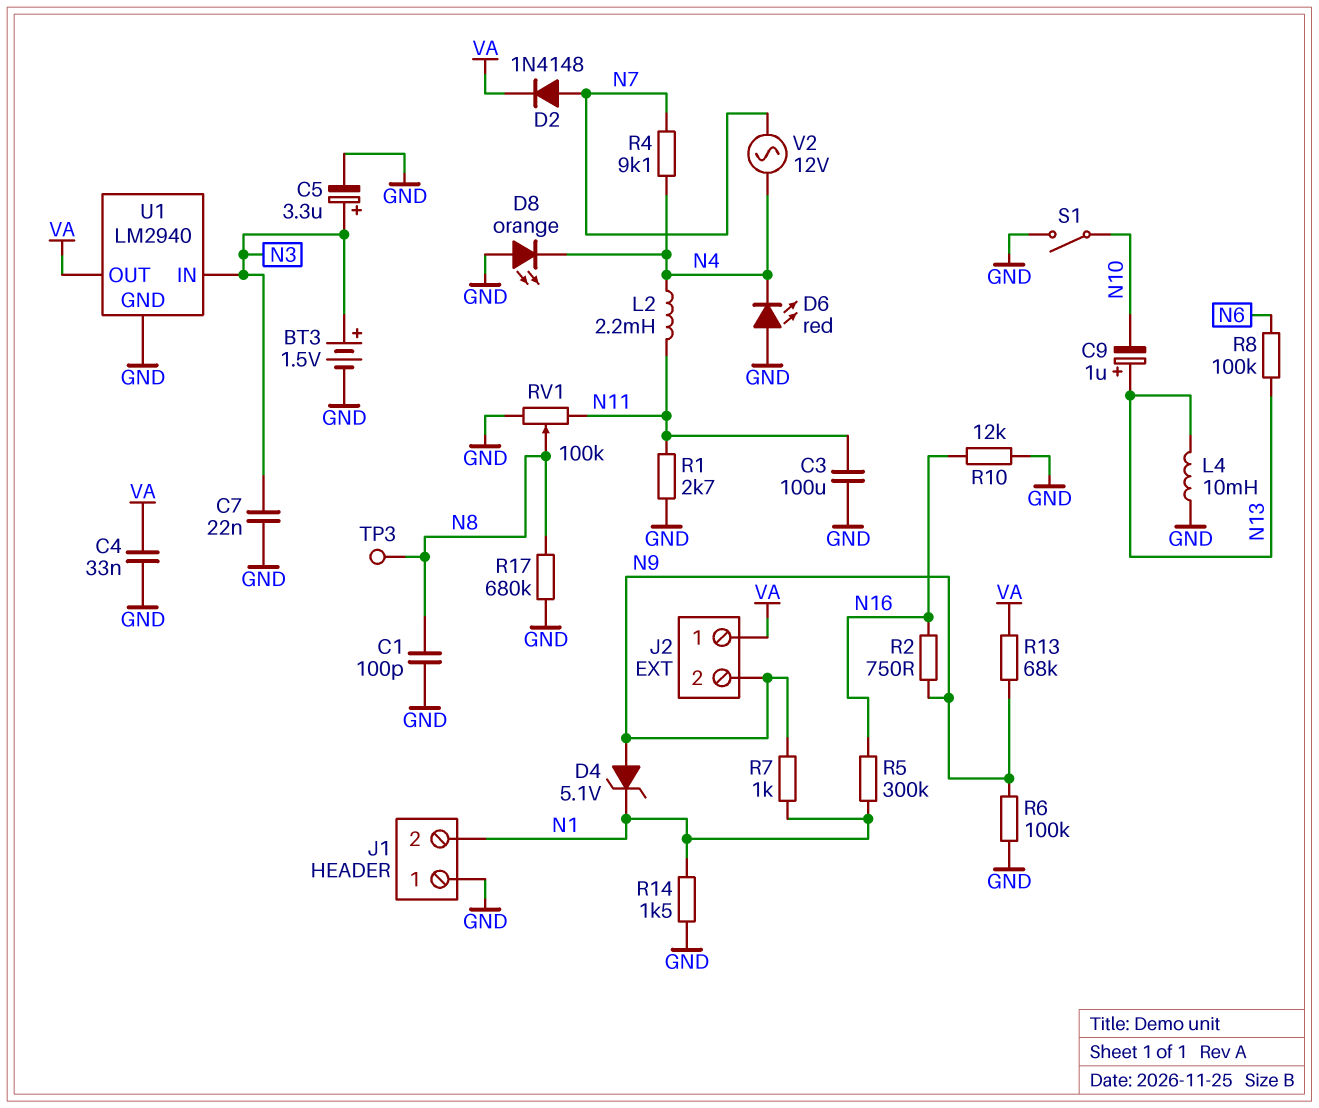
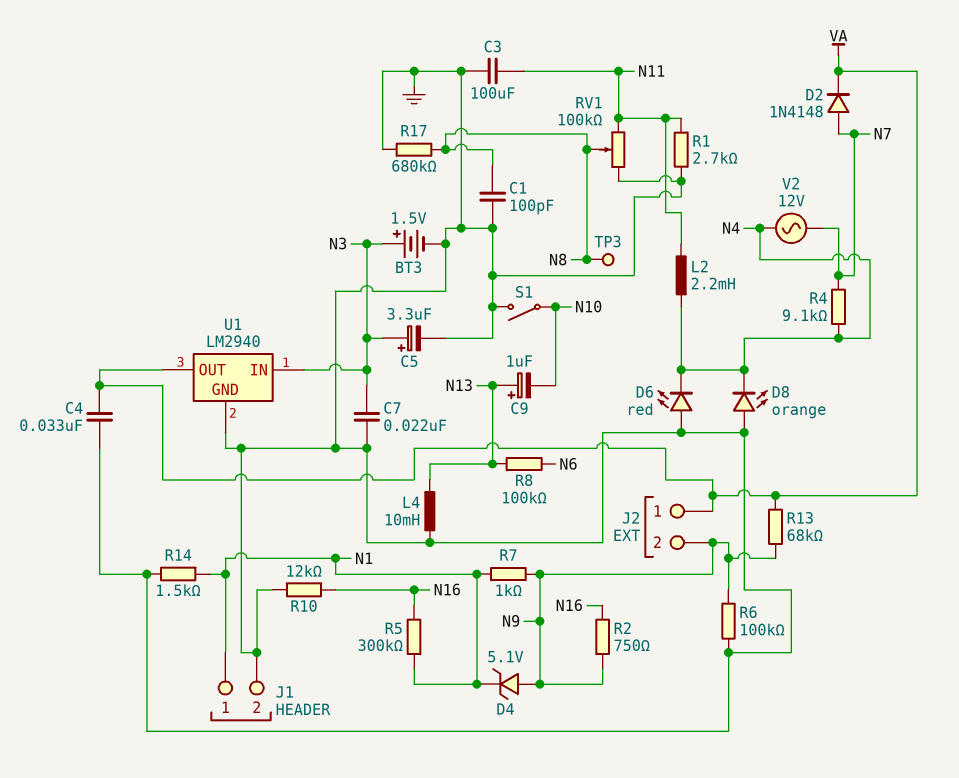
J1 pin 1: GND -> N1
J1 pin 2: N1 -> GND

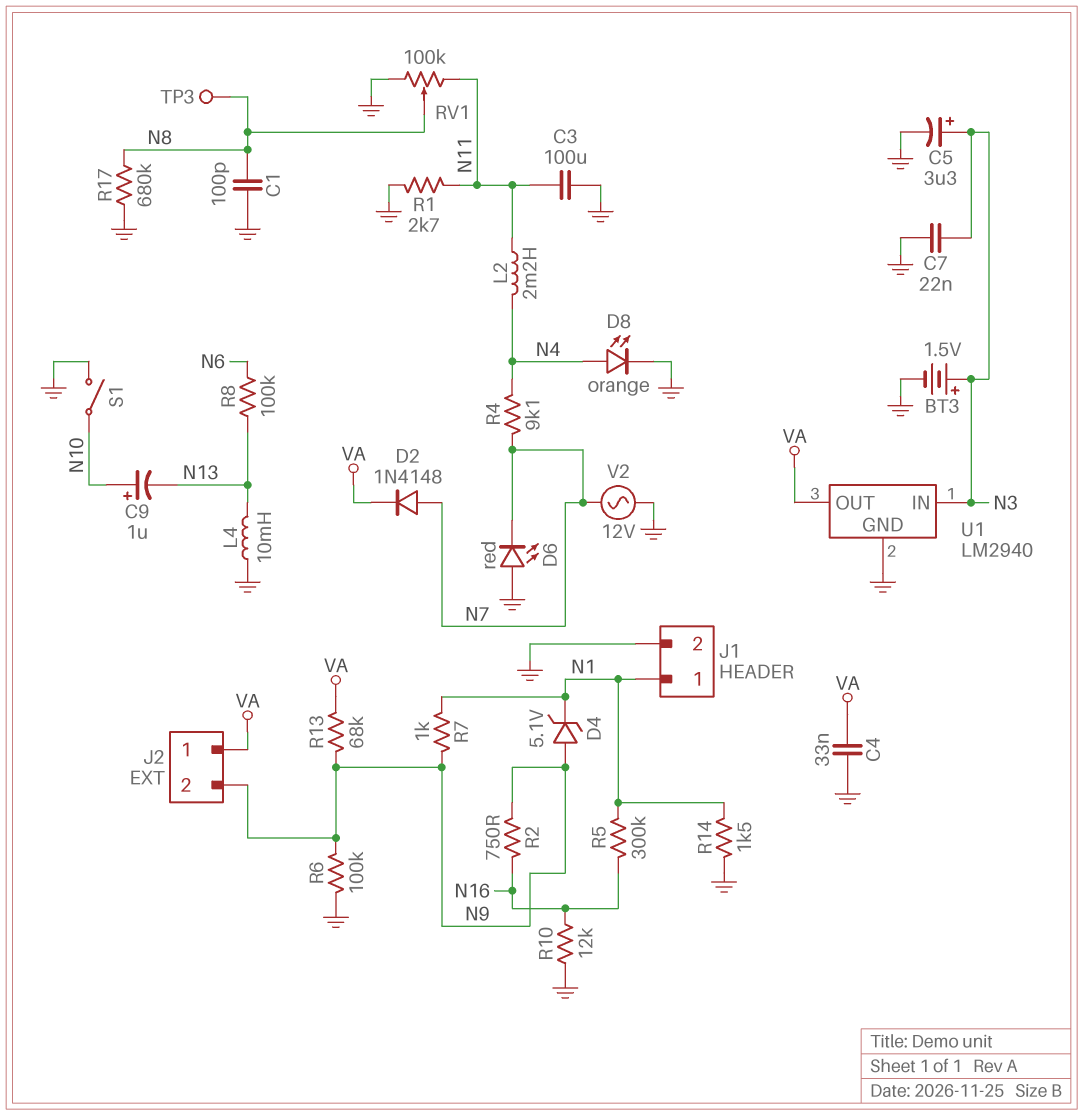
C9: 1uF (plus N13, minus N10) -> 1uF (plus N10, minus N13)
D6: LED red (A GND, K N4) -> LED red (A GND, K N7)
D8: LED orange (A GND, K N4) -> LED orange (A N4, K GND)
V2: AC 12V (N4, N7) -> AC 12V (GND, N7)

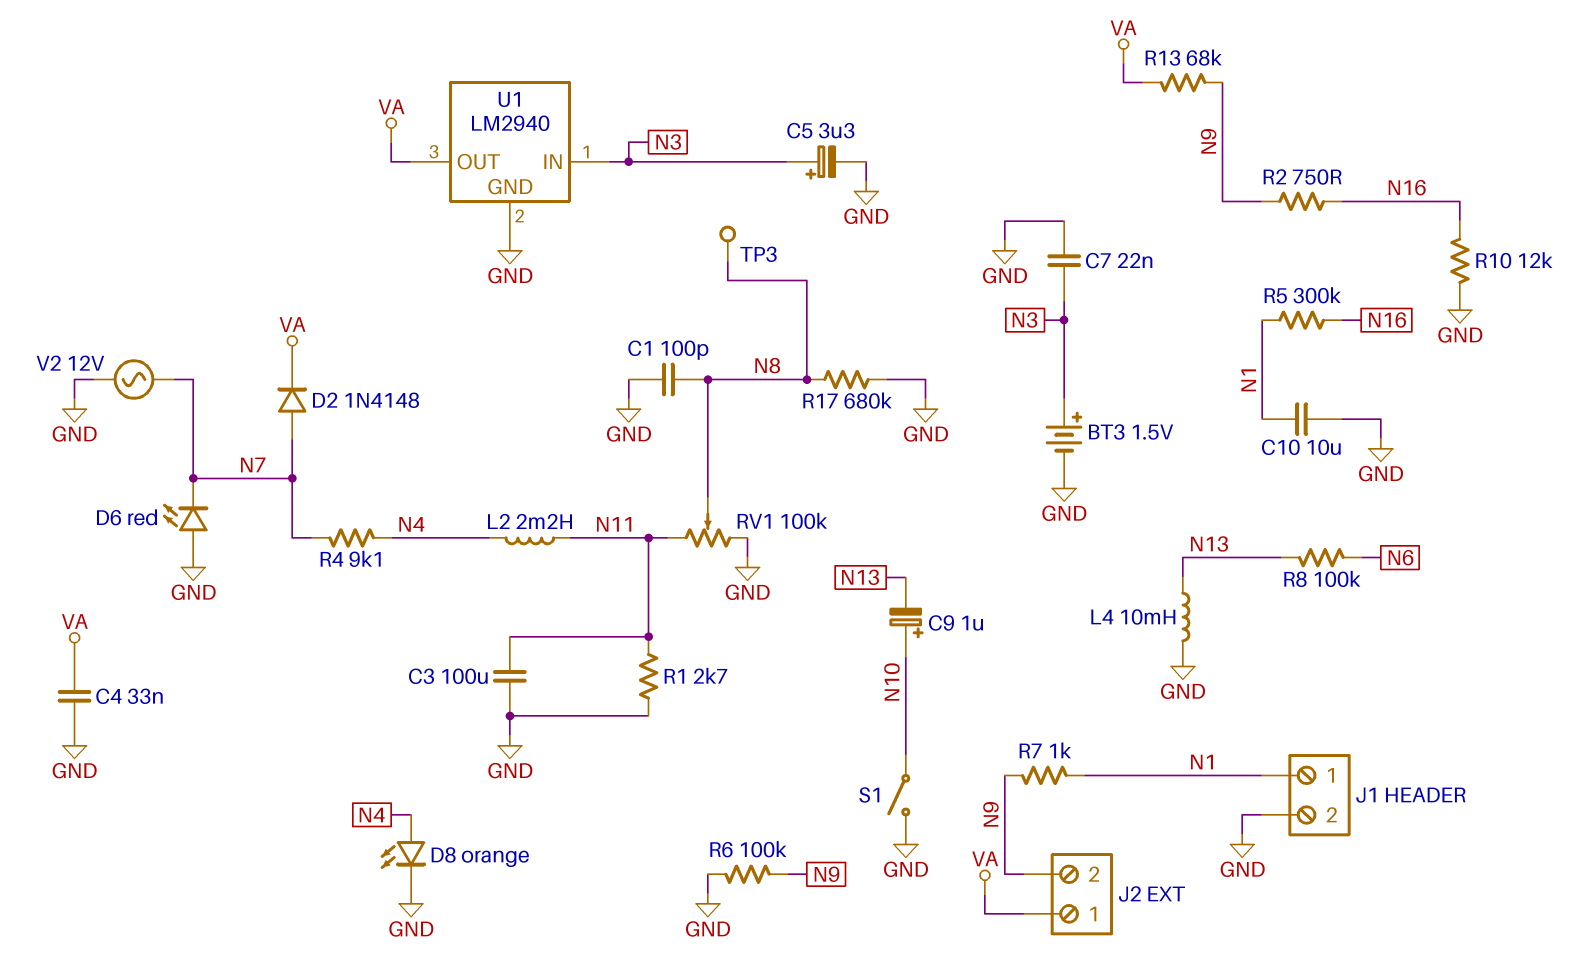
C10: none -> 10uF (GND, N1)
D4: zener 5.1V (A N9, K N1) -> none
R14: 1.5k (GND, N1) -> none

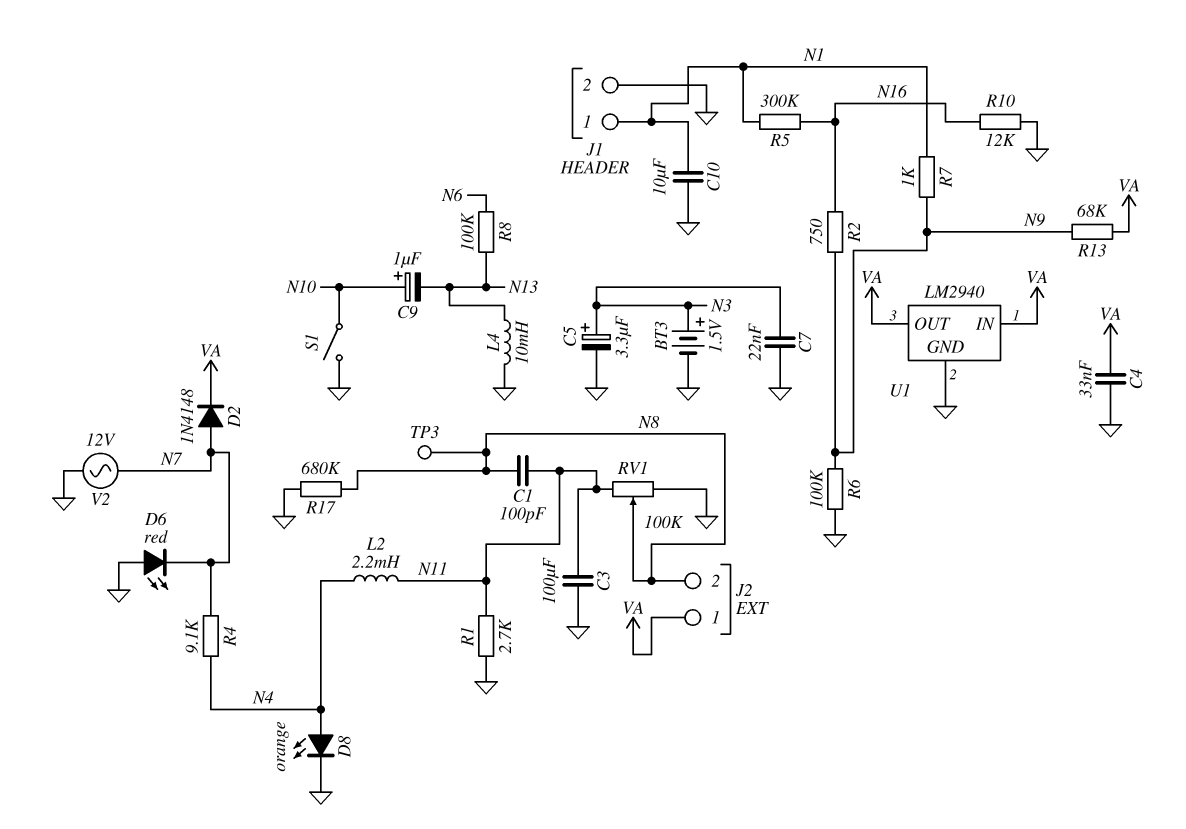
C1: 100pF (GND, N8) -> 100pF (N8, N11)
J2 pin 2: N9 -> N8
U1 pin IN: N3 -> VA

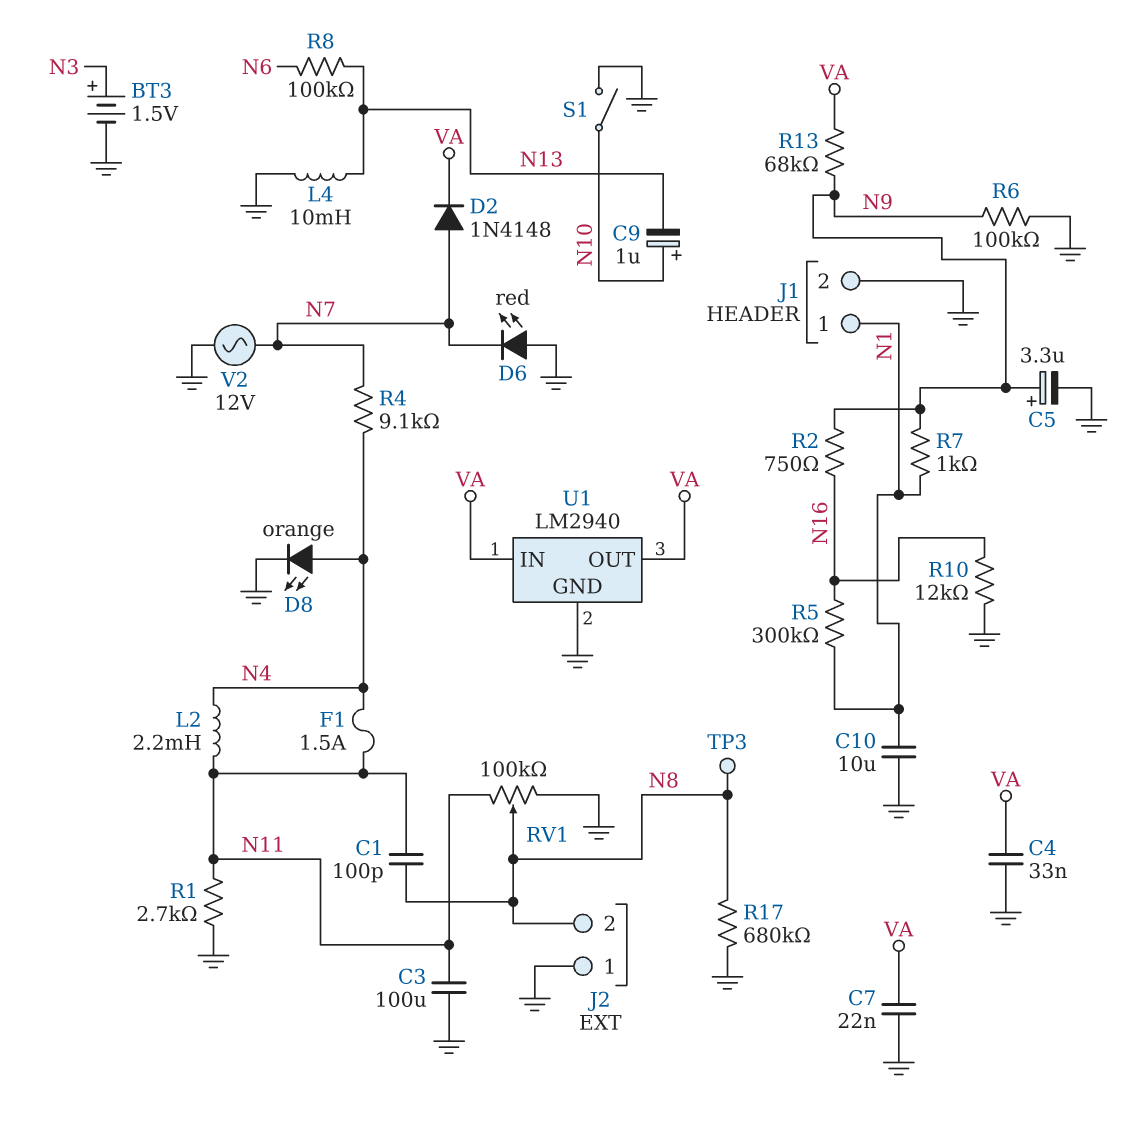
C5: 3.3uF (plus N3, minus GND) -> 3.3uF (plus N9, minus GND)
C7: 22nF (GND, N3) -> 22nF (GND, VA)
F1: none -> 1.5A (N4, N11)
J2 pin 1: VA -> GND

